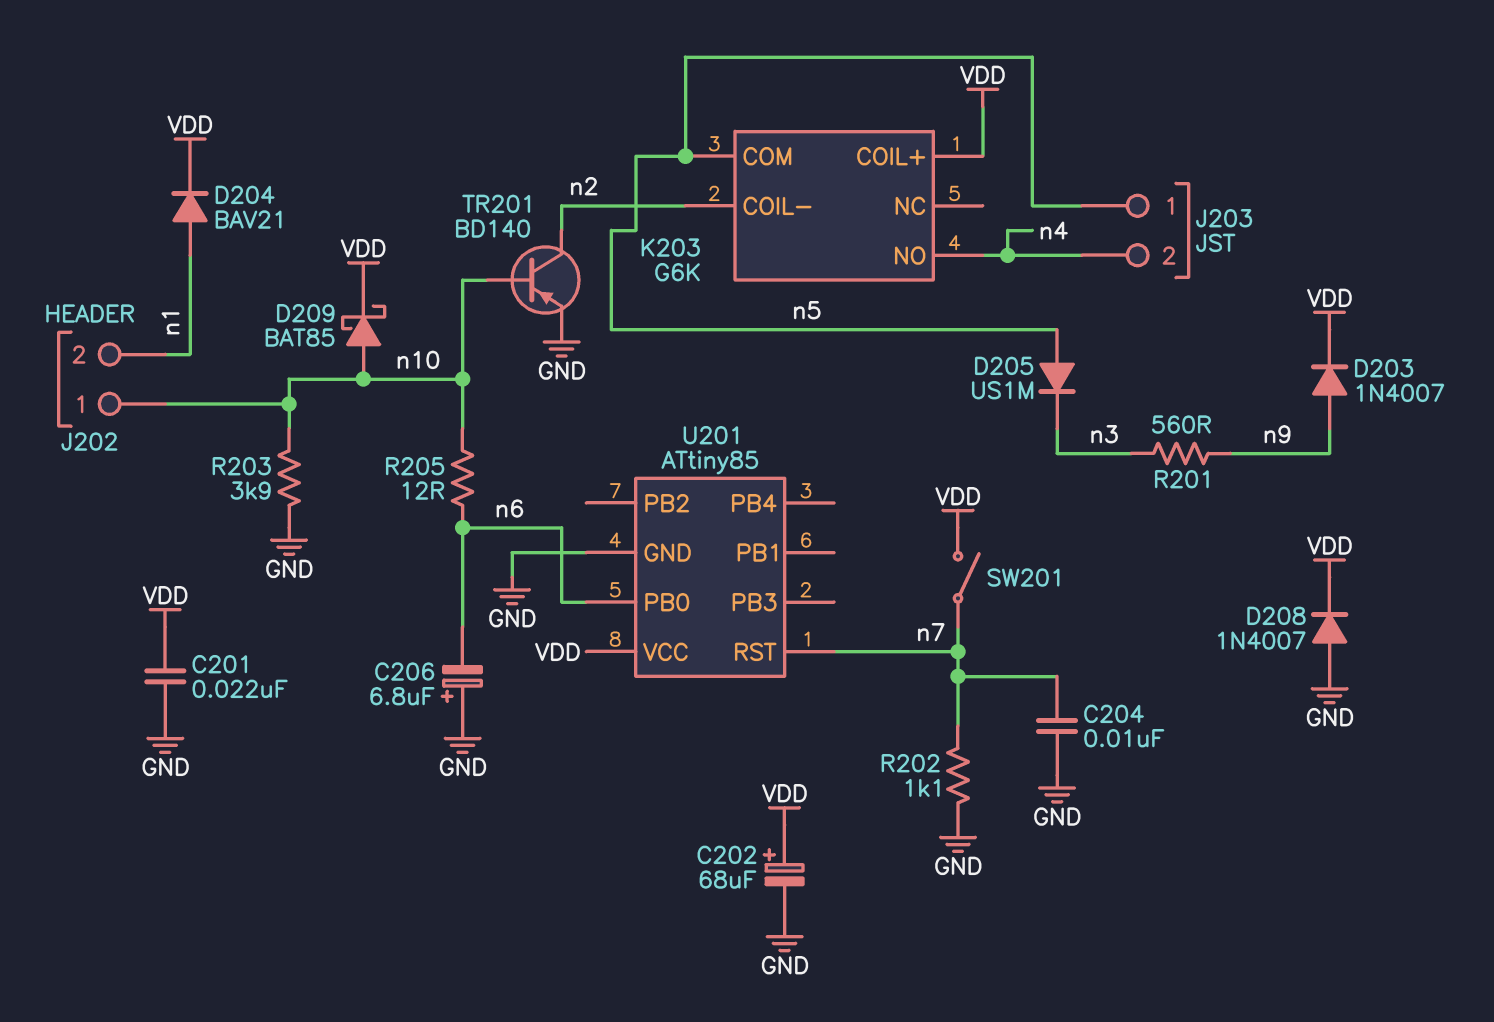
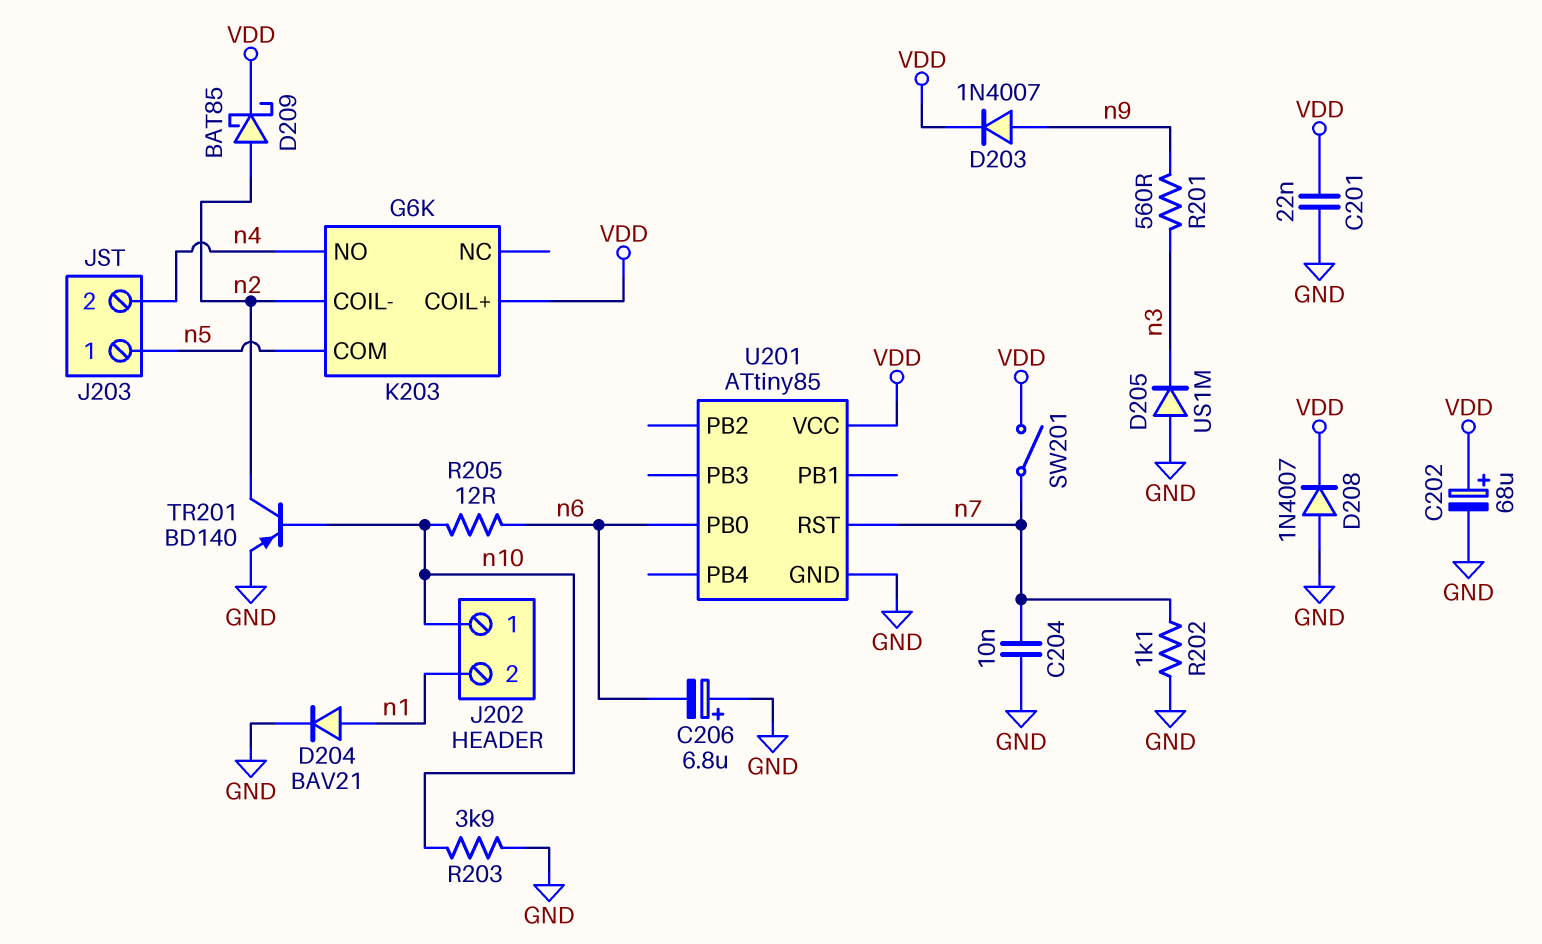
D204: diode BAV21 (A n1, K VDD) -> diode BAV21 (A n1, K GND)
D205: diode US1M (A n5, K n3) -> diode US1M (A GND, K n3)
D209: schottky BAT85 (A n10, K VDD) -> schottky BAT85 (A n2, K VDD)

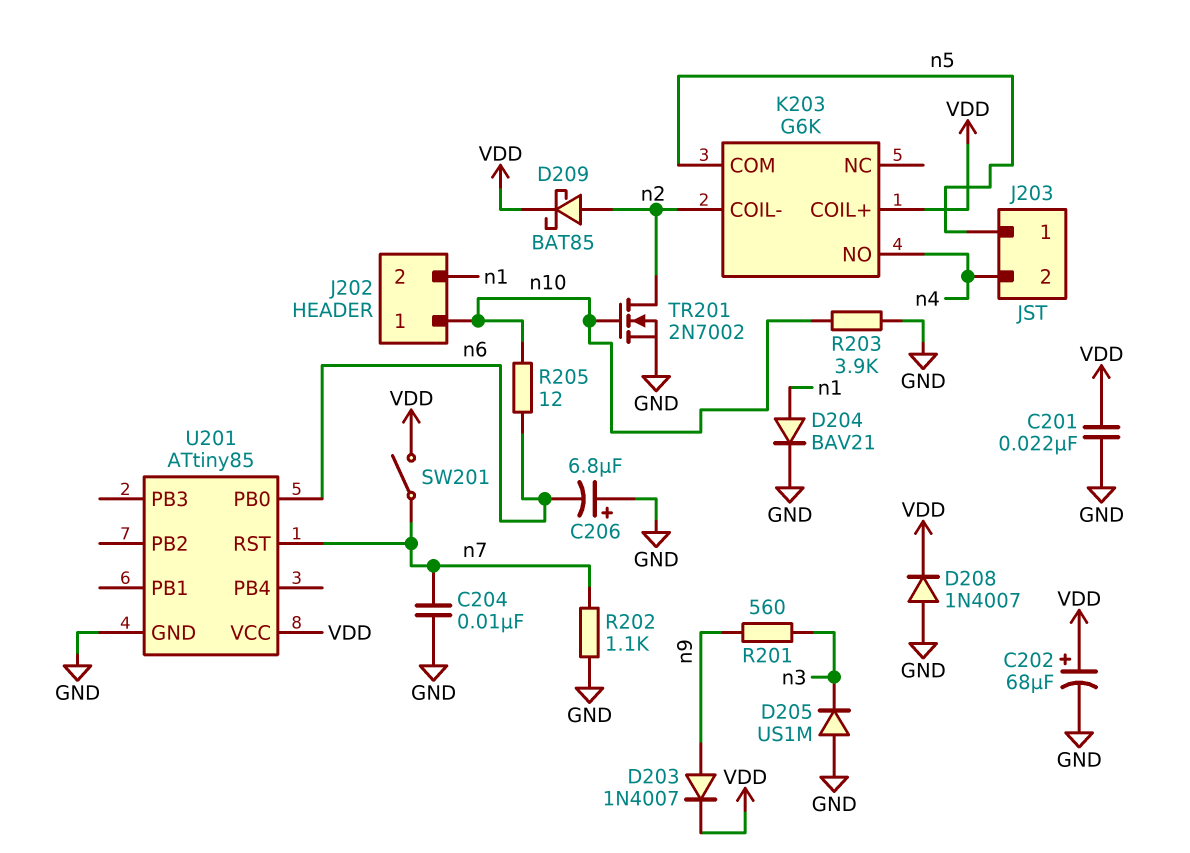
TR201: PNP BD140 (B n10, C n2, E GND) -> NMOS 2N7002 (G n10, D n2, S GND)

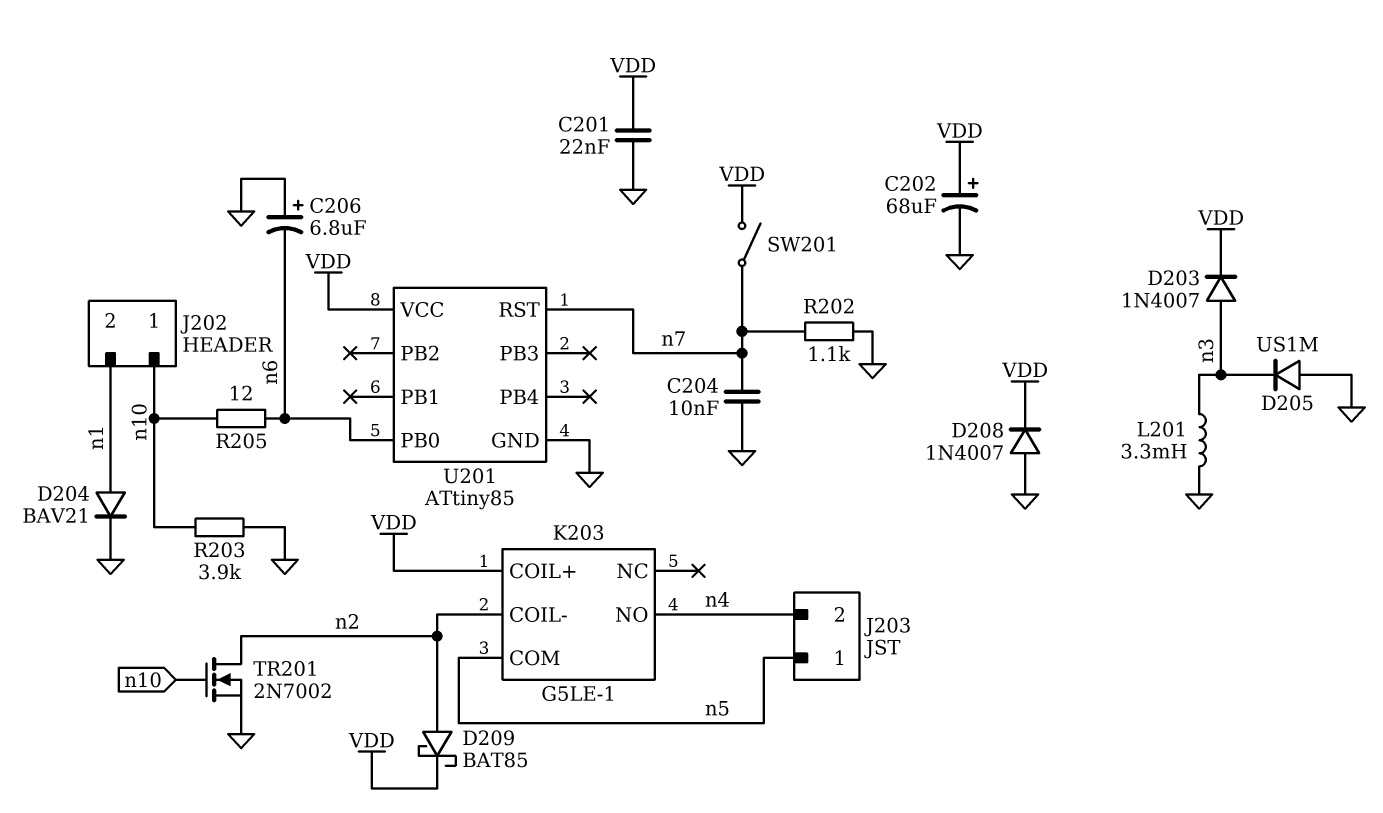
D203: diode 1N4007 (A n9, K VDD) -> diode 1N4007 (A n3, K VDD)
K203: G6K -> G5LE-1
L201: none -> 3.3mH (GND, n3)
R201: 560 (n3, n9) -> none

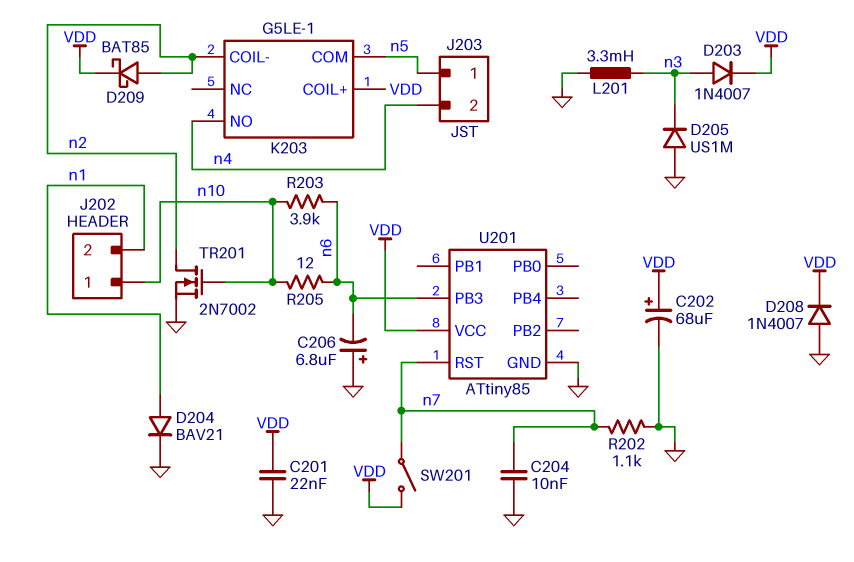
R203: 3.9k (GND, n10) -> 3.9k (n6, n10)
U201 pin PB0: n6 -> none
U201 pin PB3: none -> n6

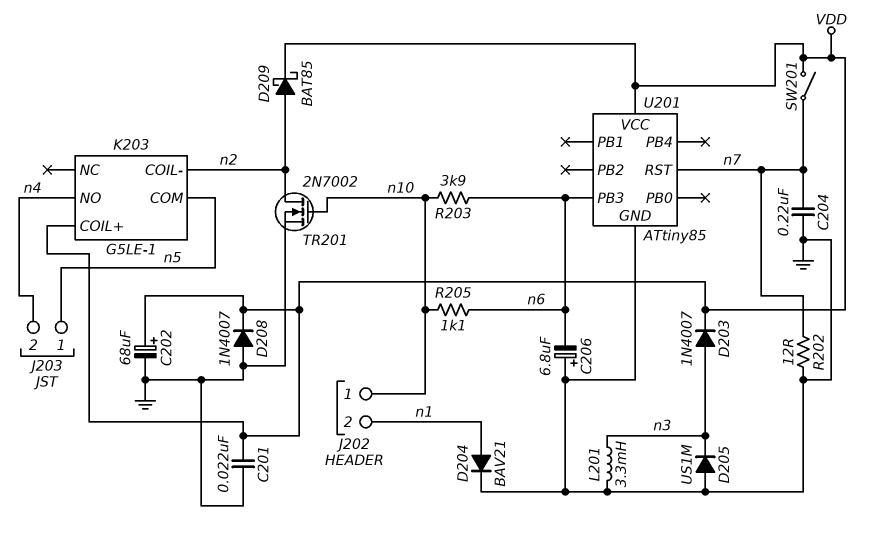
C204: 10nF (GND, n7) -> 220nF (GND, n7)
R202: 1.1k (GND, n7) -> 12 (GND, n7)
R205: 12 (n6, n10) -> 1.1k (n6, n10)

